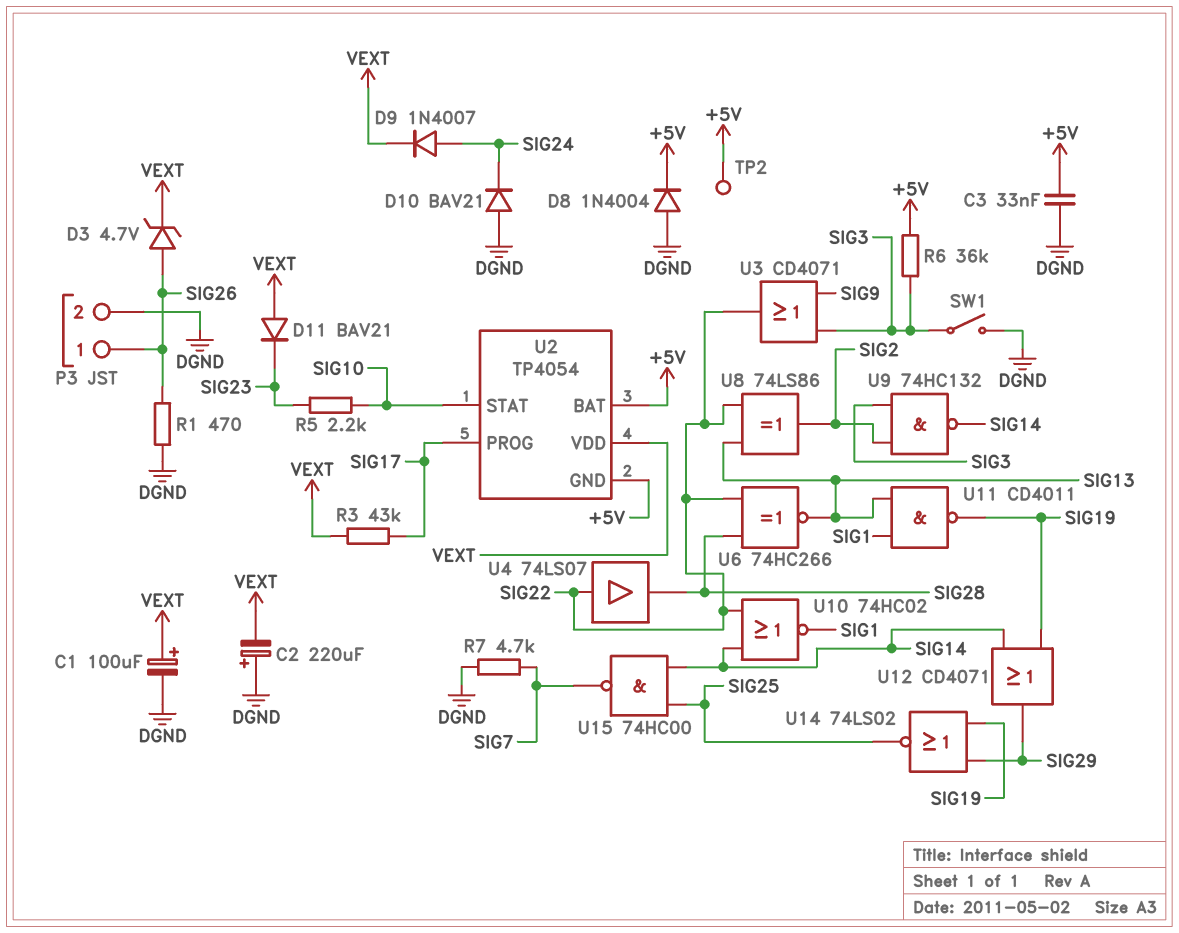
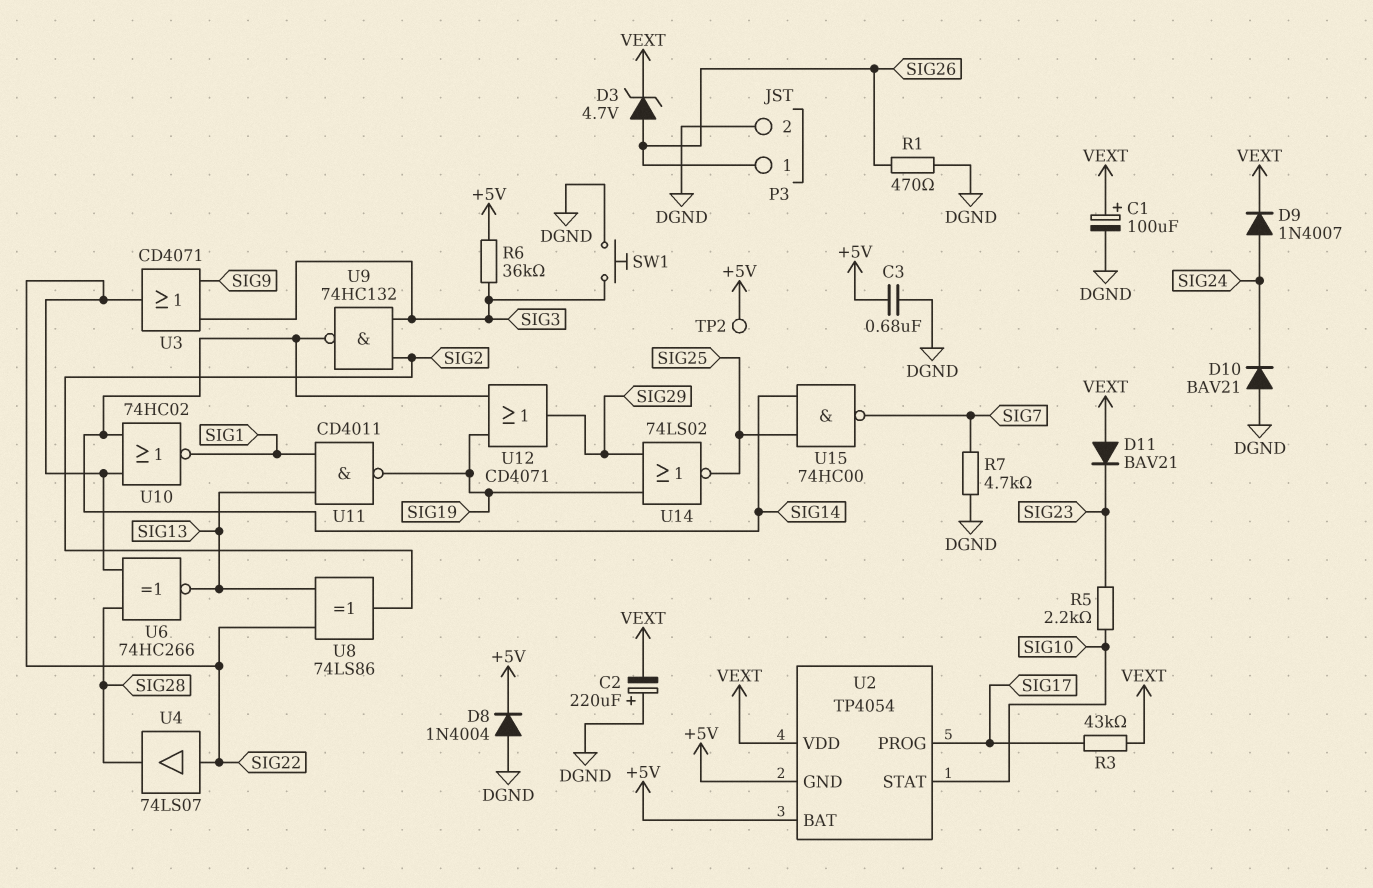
C3: 33nF (+5V, DGND) -> 680nF (+5V, DGND)
SW1: switch (DGND, SIG3) -> button (DGND, SIG3)

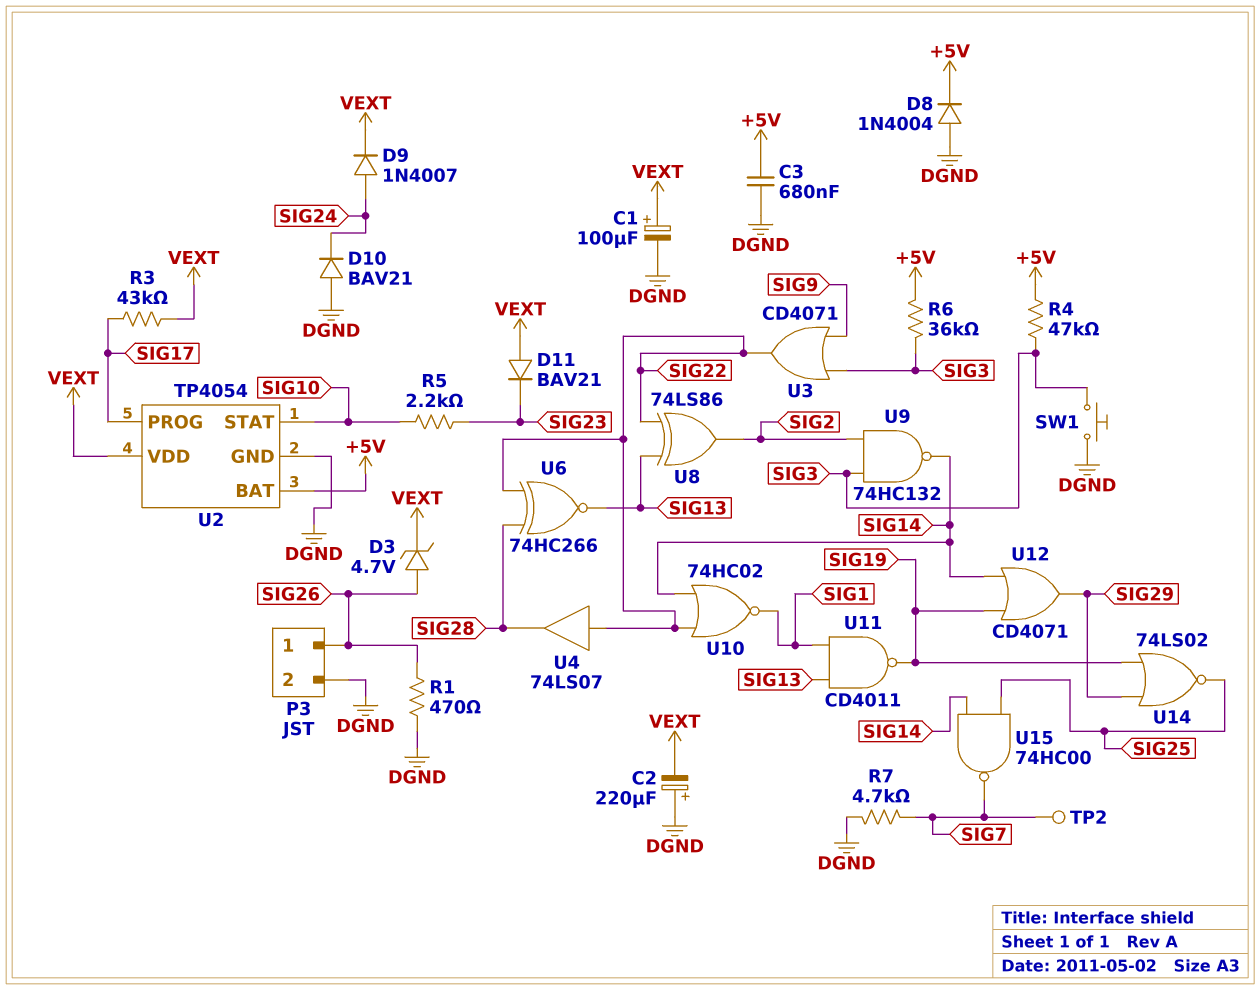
R4: none -> 47k (+5V, SIG3)
TP2: test point (+5V) -> test point (SIG7)
U2 pin GND: +5V -> DGND

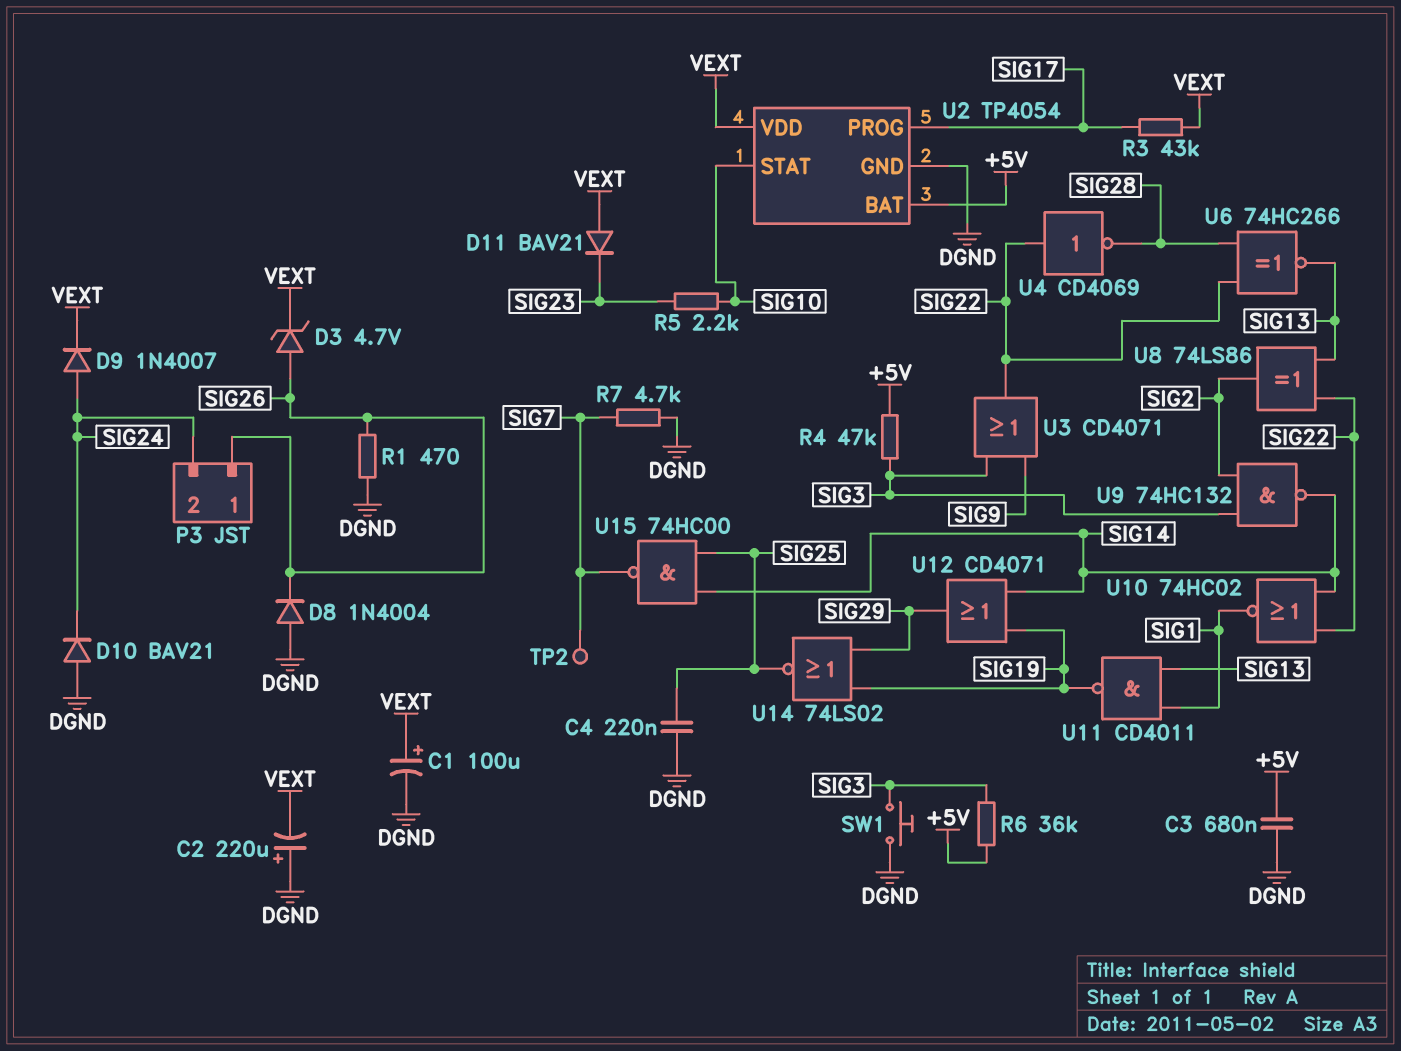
C4: none -> 220nF (DGND, SIG25)
D8: diode 1N4004 (A DGND, K +5V) -> diode 1N4004 (A DGND, K SIG26)
P3 pin 2: DGND -> SIG24
U4: buffer 74LS07 (in SIG22, out SIG28) -> NOT CD4069 (in SIG22, out SIG28)

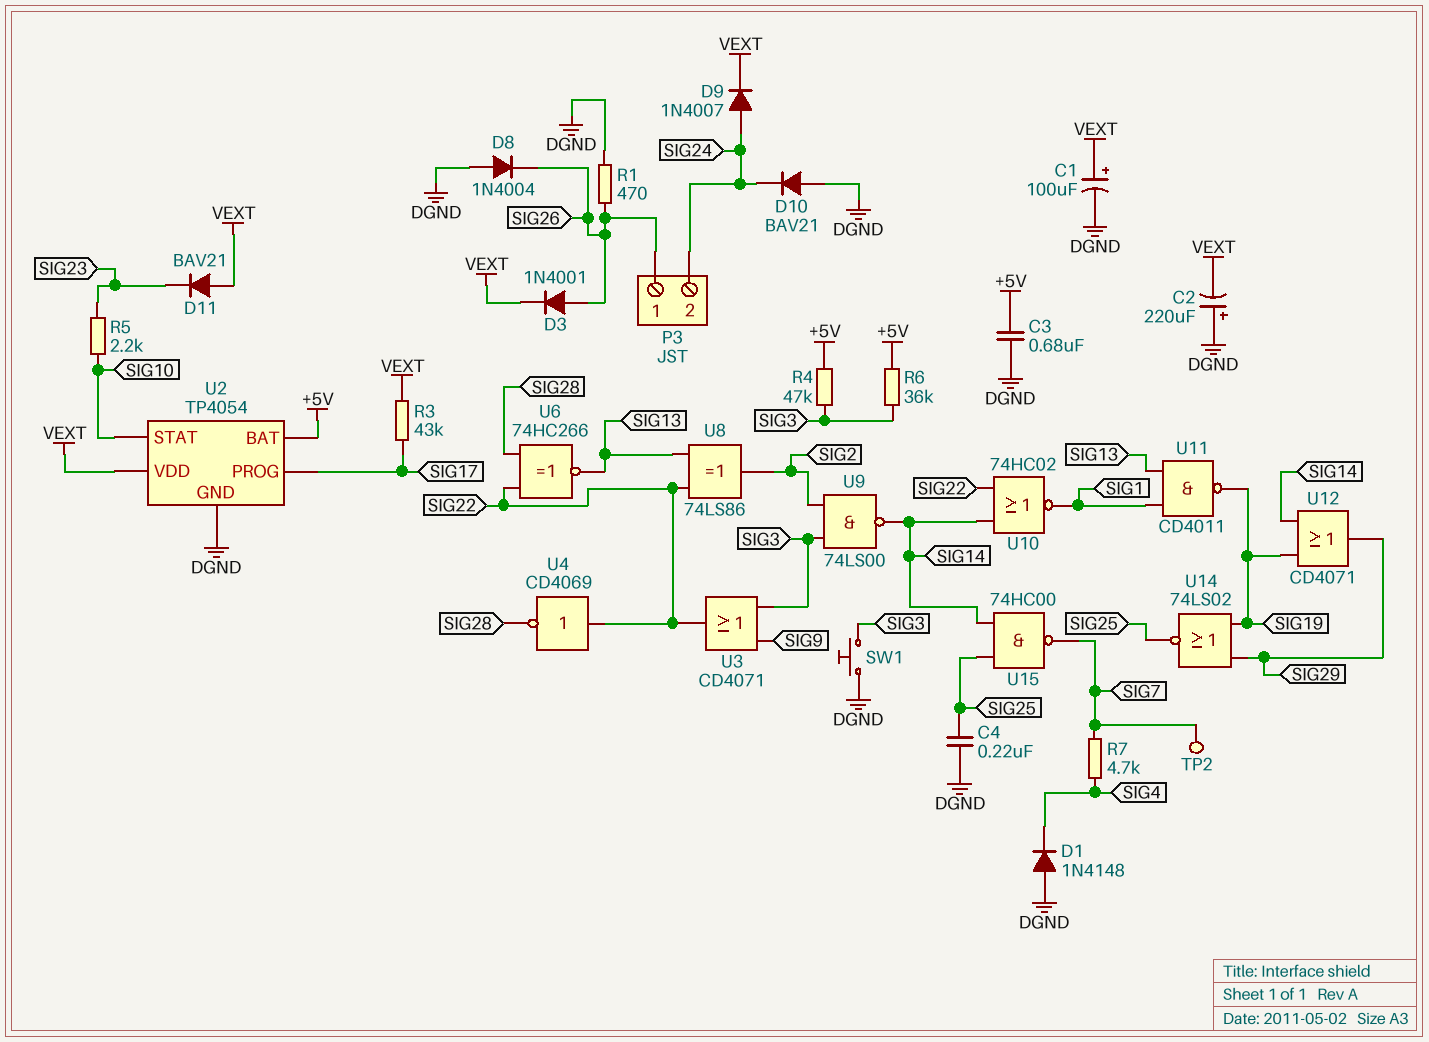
D1: none -> diode 1N4148 (A DGND, K SIG4)
D3: zener 4.7V (A SIG26, K VEXT) -> diode 1N4001 (A SIG26, K VEXT)
R7: 4.7k (DGND, SIG7) -> 4.7k (SIG4, SIG7)
U9: NAND 74HC132 (in SIG2, in SIG3, out SIG14) -> NAND 74LS00 (in SIG2, in SIG3, out SIG14)

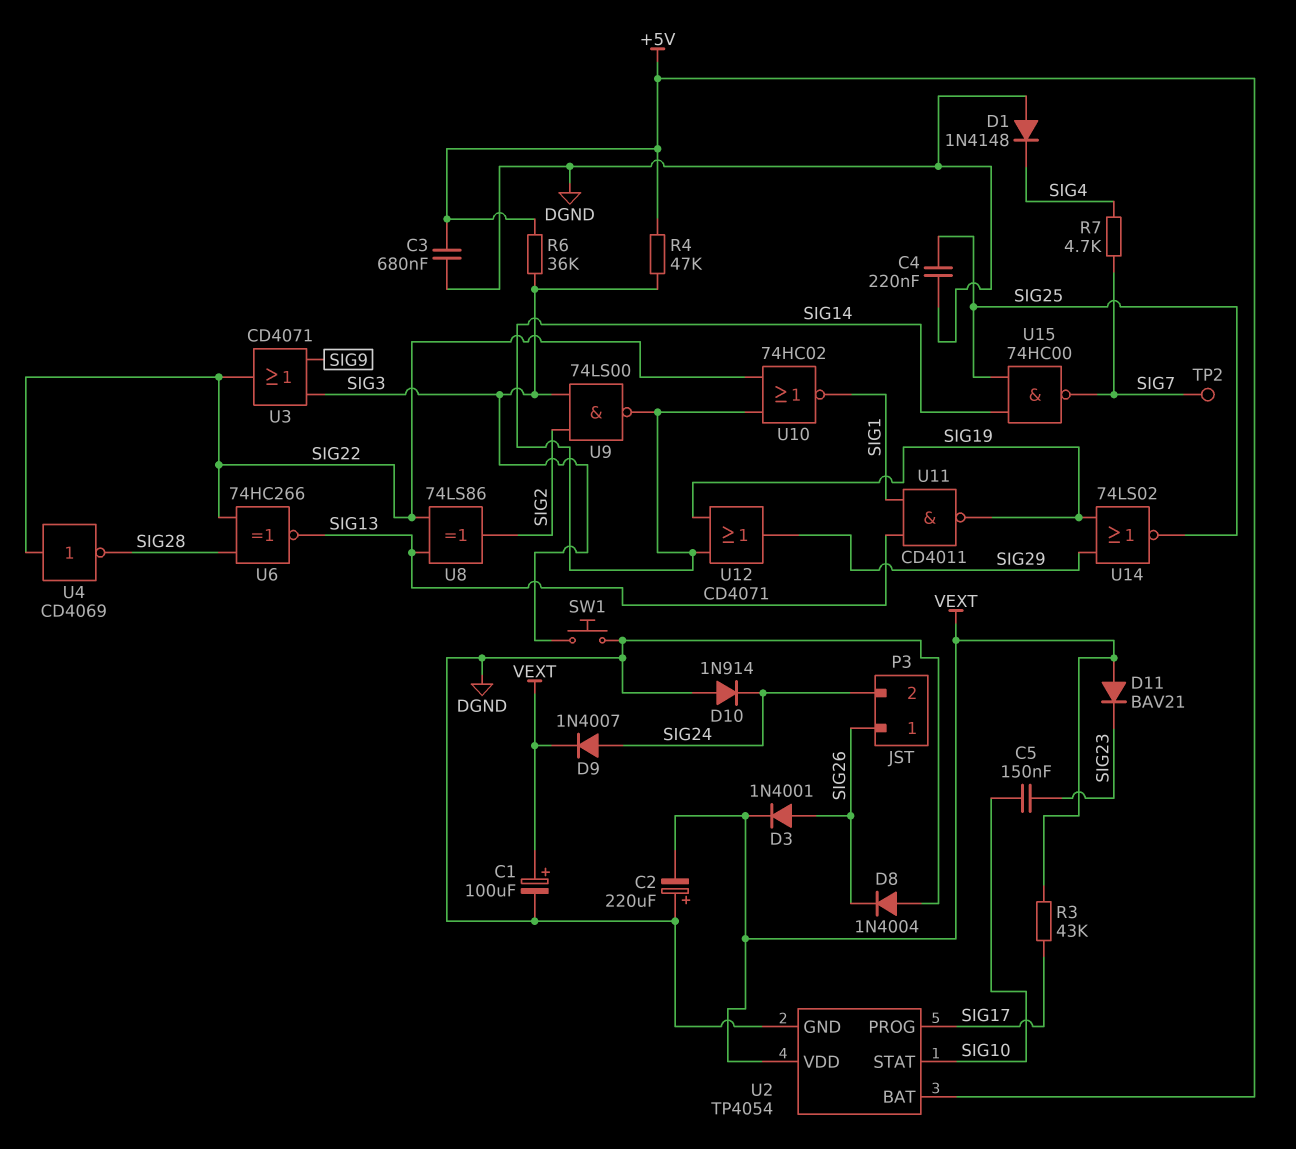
C5: none -> 150nF (SIG10, SIG23)
D10: diode BAV21 (A DGND, K SIG24) -> diode 1N914 (A DGND, K SIG24)
R1: 470 (DGND, SIG26) -> none
R5: 2.2k (SIG10, SIG23) -> none

